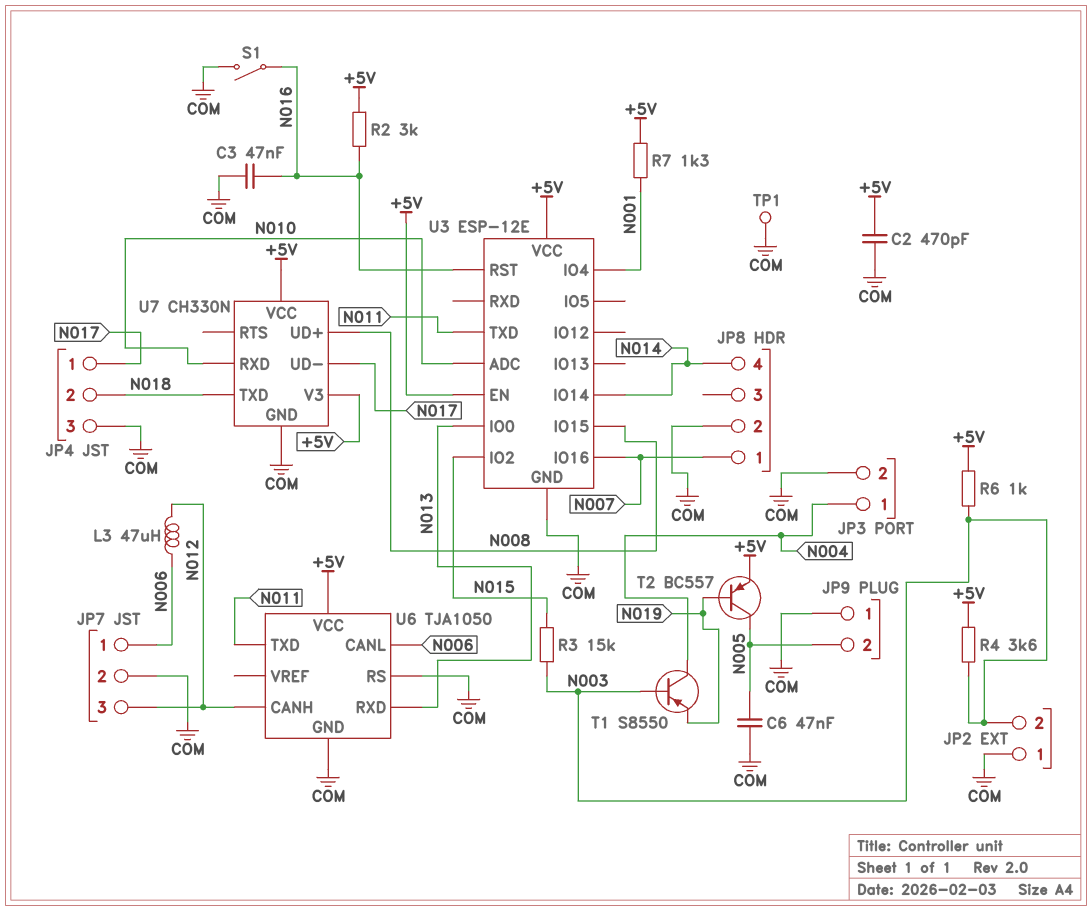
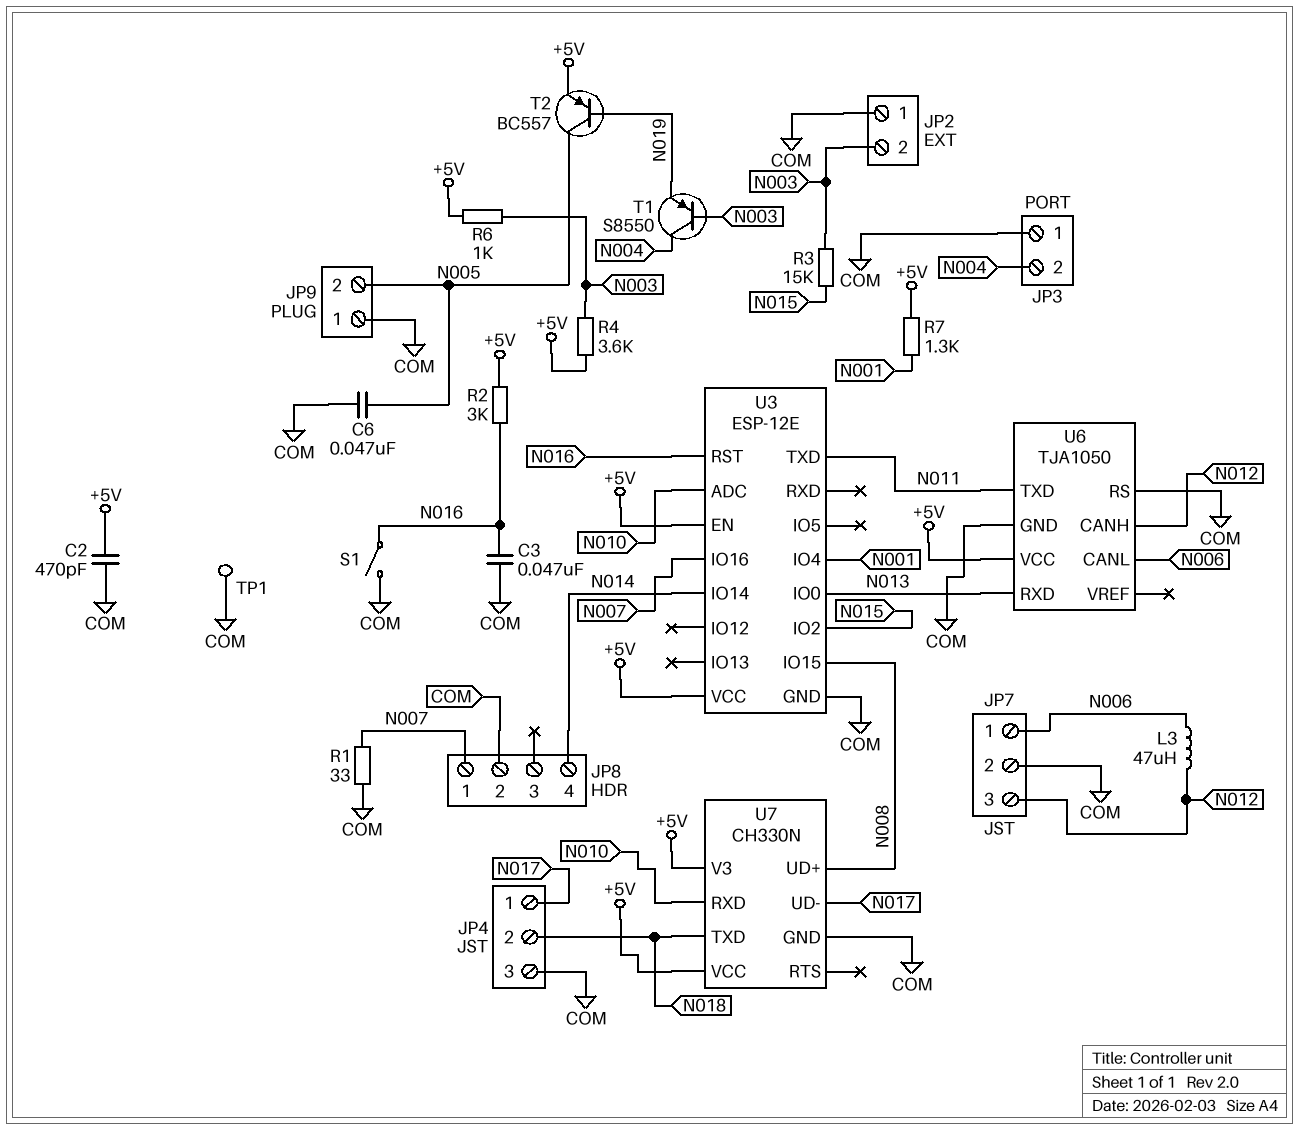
JP3 pin 1: N004 -> COM
JP3 pin 2: COM -> N004
R1: none -> 33 (COM, N007)

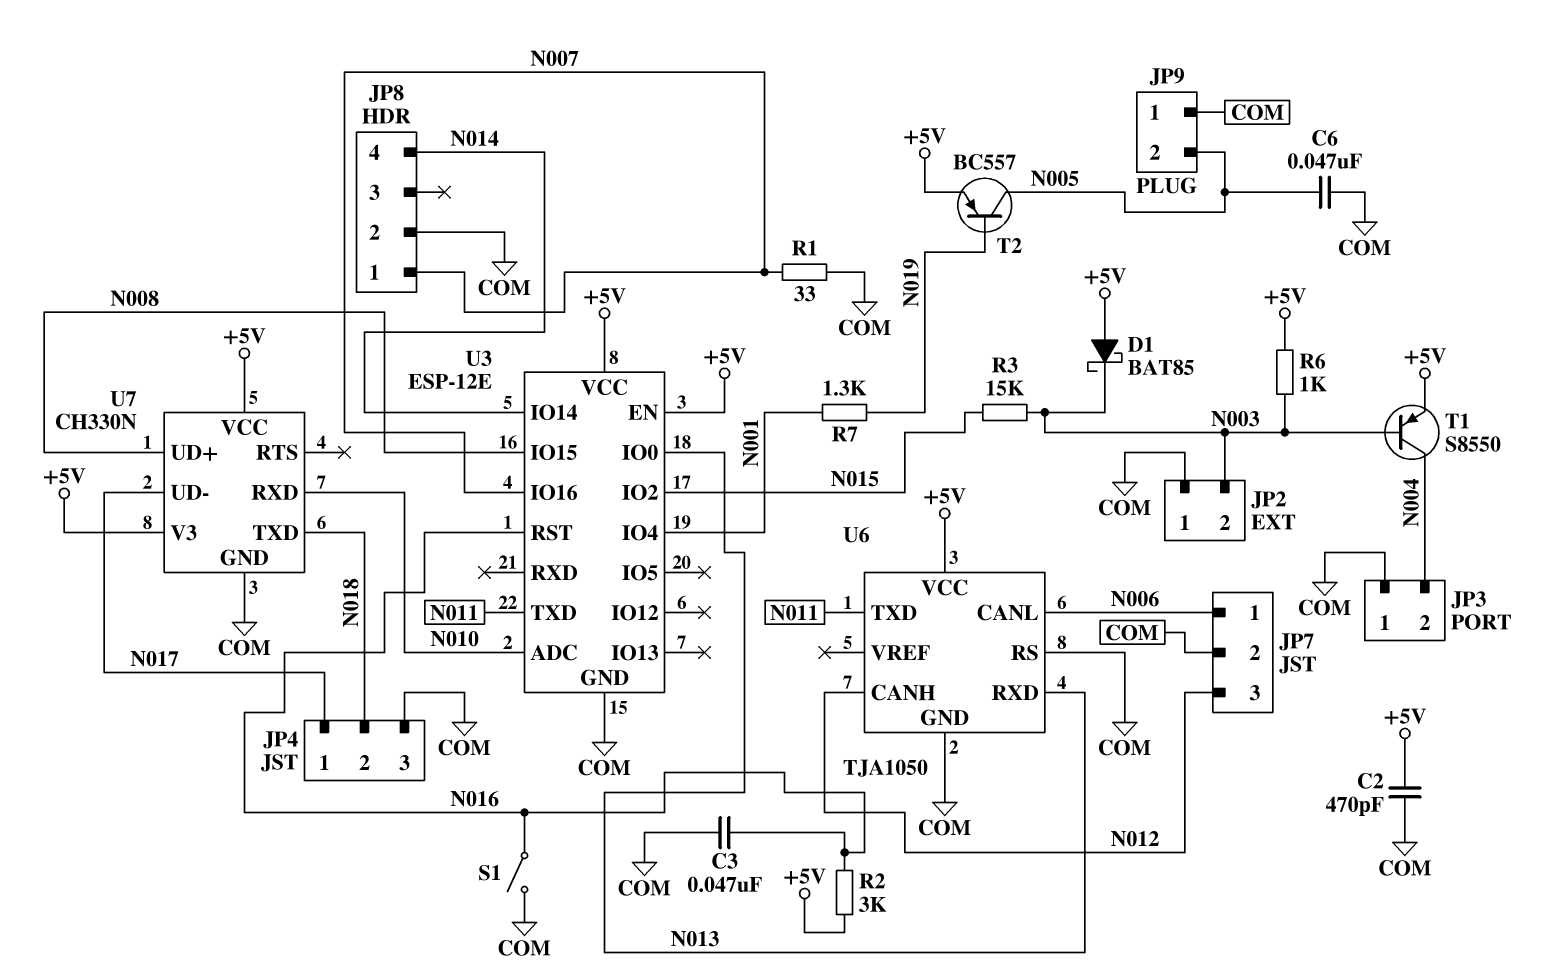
D1: none -> schottky BAT85 (A +5V, K N003)
L3: 47uH (N006, N012) -> none
R4: 3.6k (+5V, N003) -> none
R7: 1.3k (+5V, N001) -> 1.3k (N001, N019)
T1: PNP S8550 (B N003, C N004, E N019) -> PNP S8550 (B N003, C N004, E +5V)
TP1: test point (COM) -> none

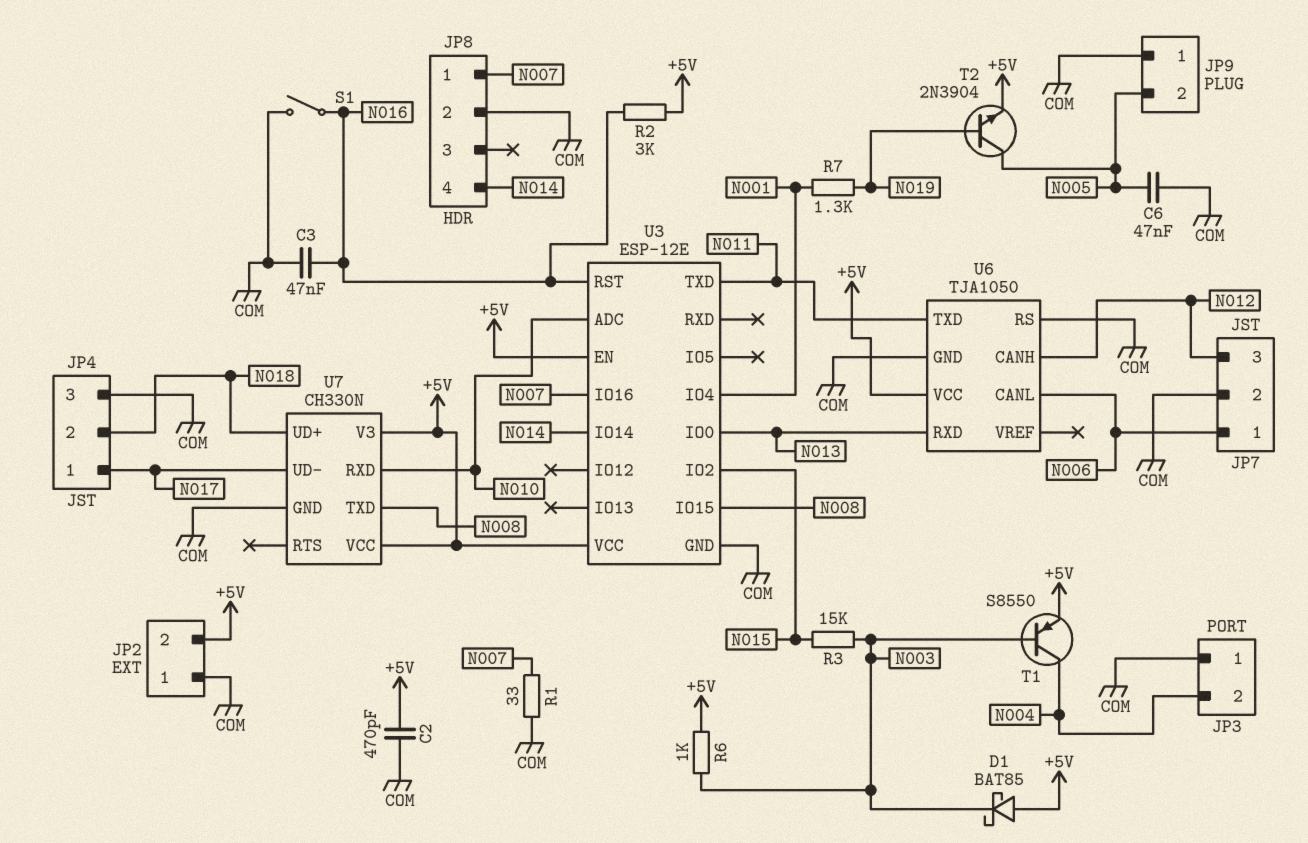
JP2 pin 2: N003 -> +5V
T2: PNP BC557 (B N019, C N005, E +5V) -> NPN 2N3904 (B N019, C N005, E +5V)
U7 pin TXD: N018 -> N008
U7 pin UD+: N008 -> N018

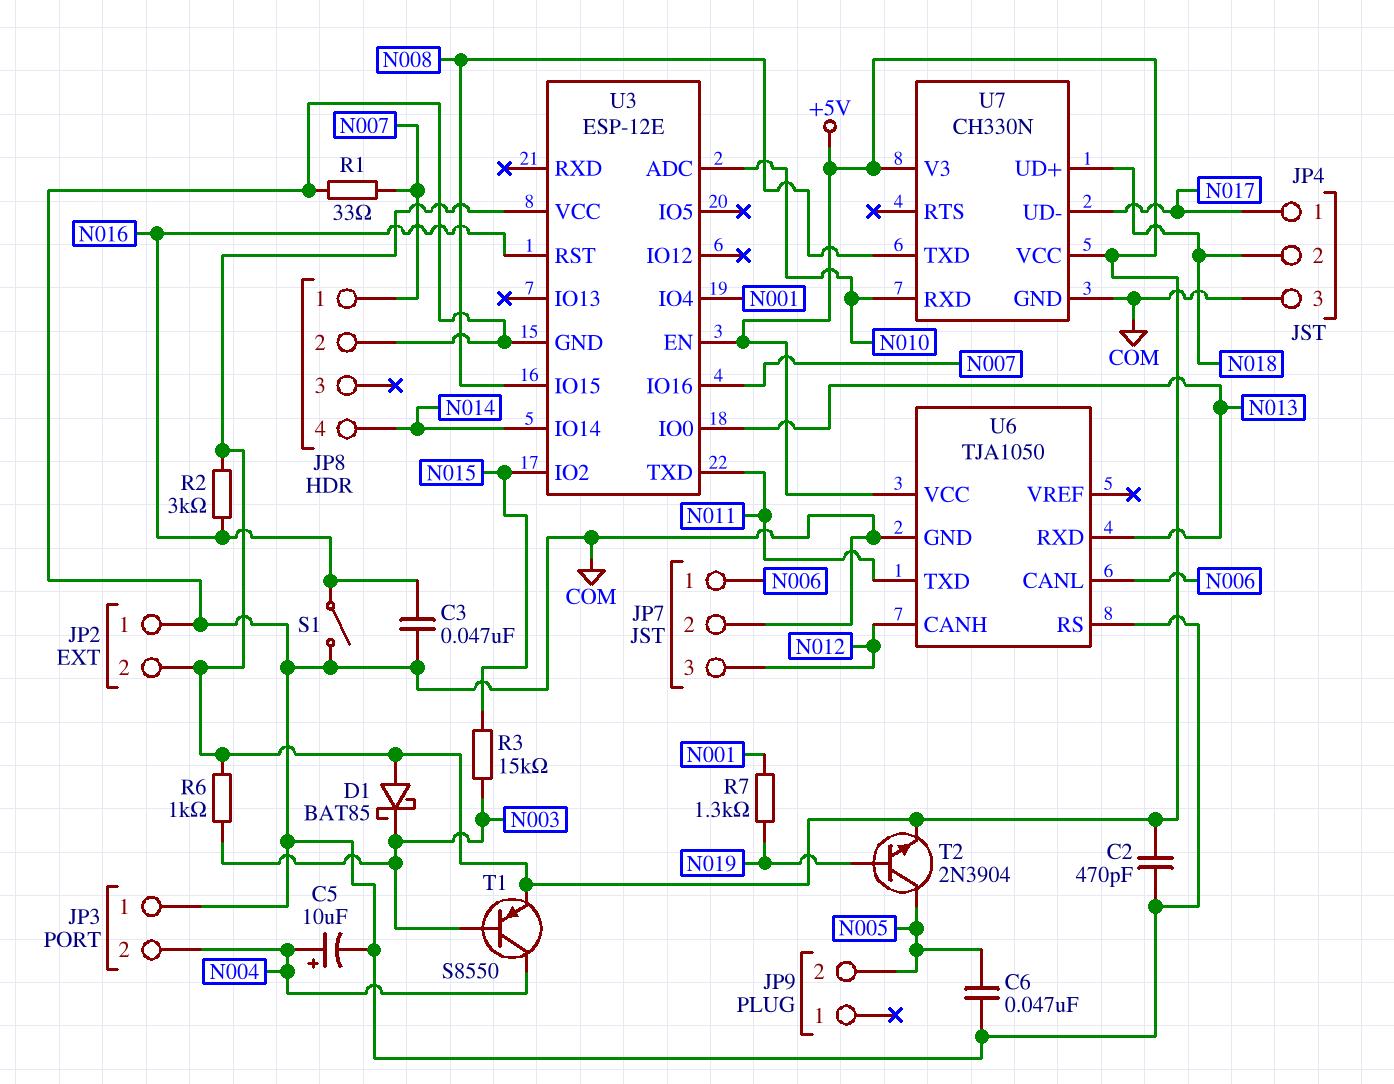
C5: none -> 10uF (plus N004, minus COM)
JP9 pin 1: COM -> none

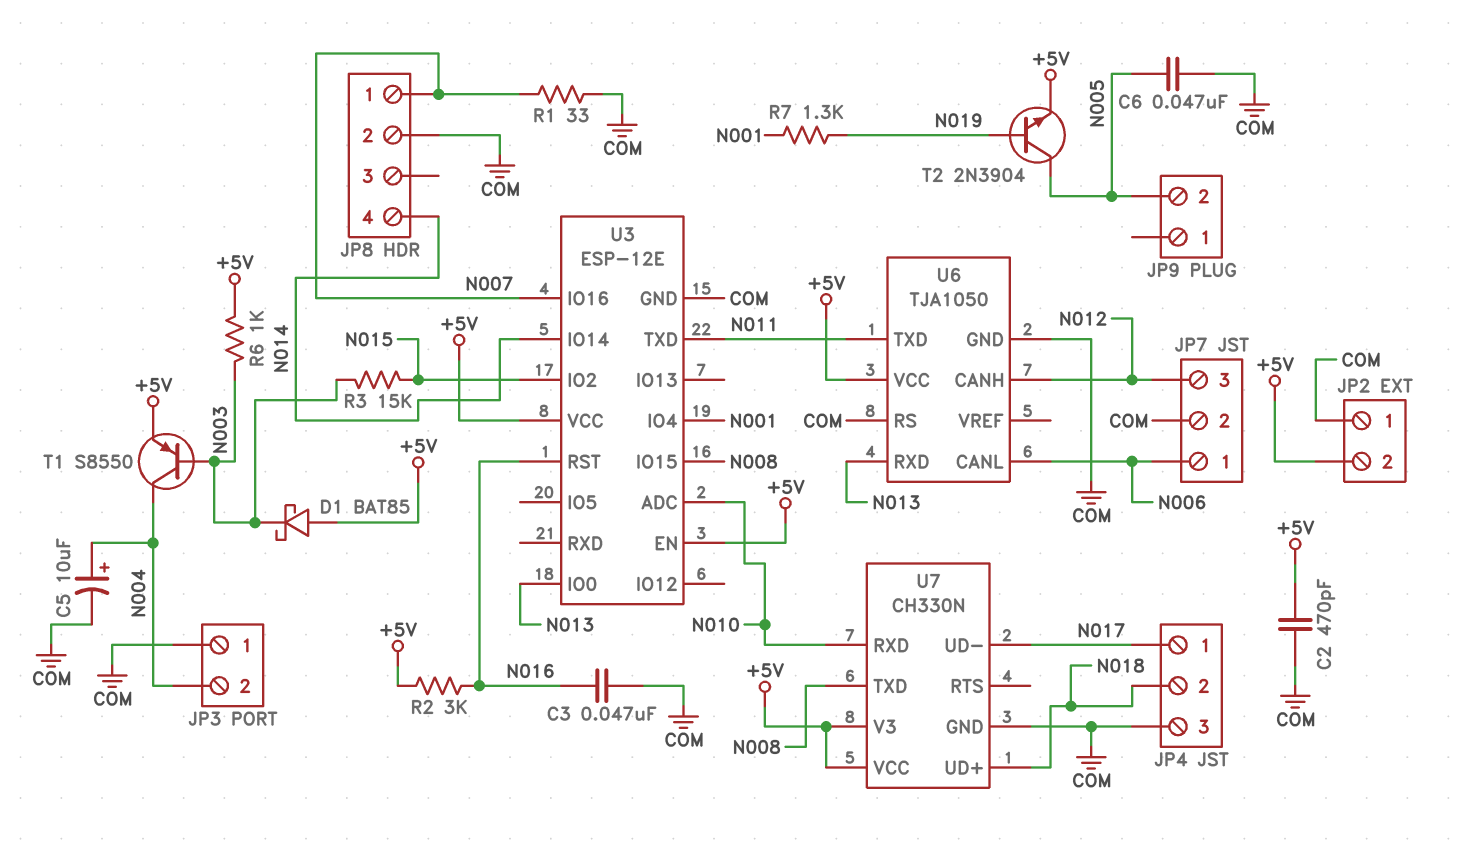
S1: switch (COM, N016) -> none

